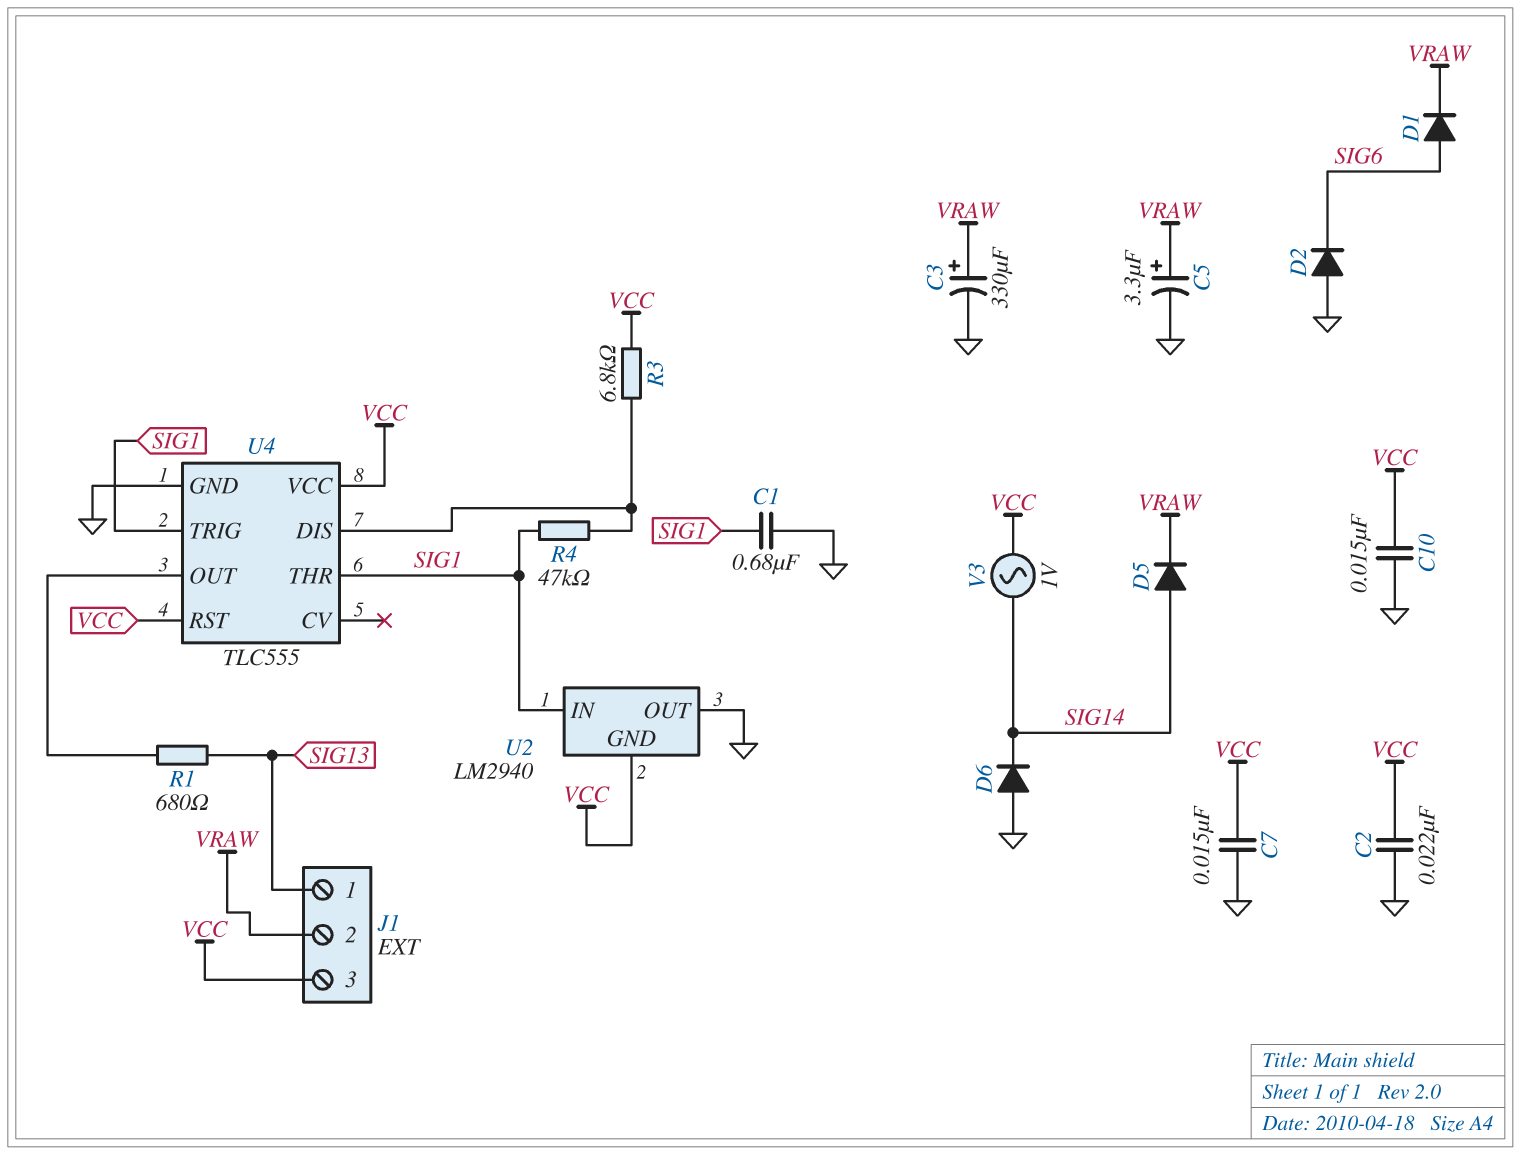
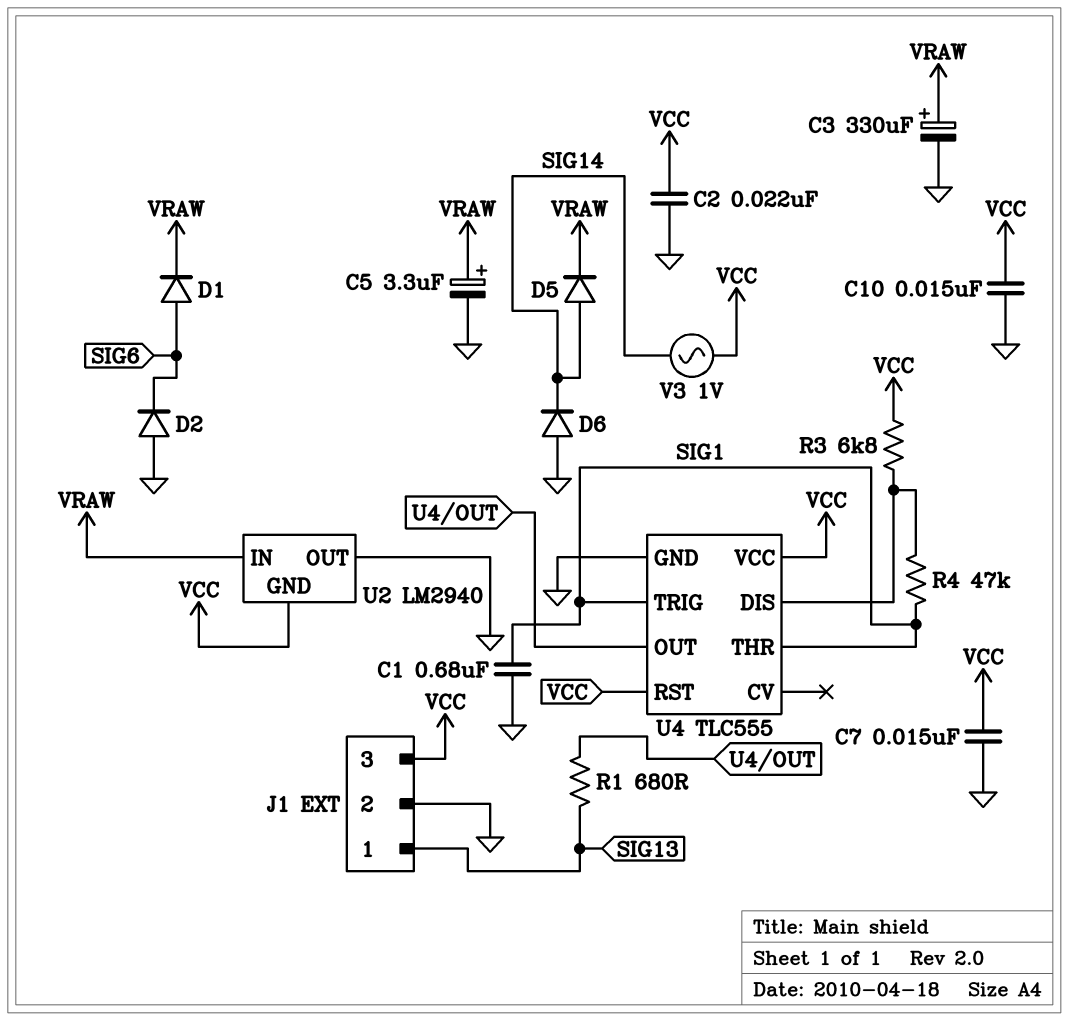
J1 pin 2: VRAW -> GND
U2 pin IN: SIG1 -> VRAW

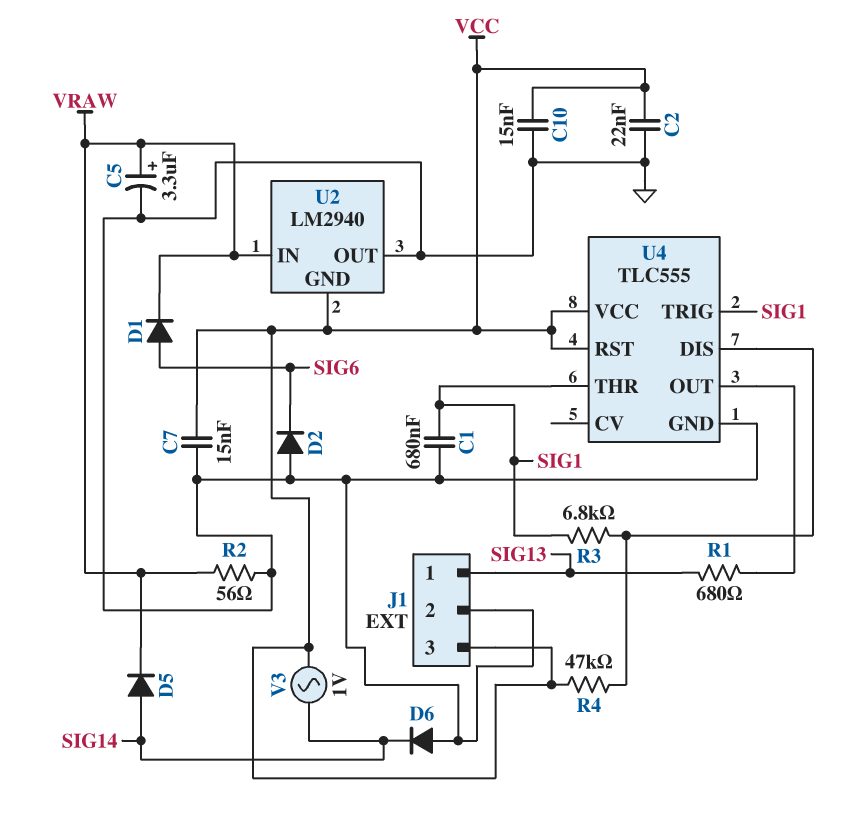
C3: 330uF (plus VRAW, minus GND) -> none
R2: none -> 56 (GND, VRAW)
R3: 6.8k (U4/DIS, VCC) -> 6.8k (SIG1, U4/DIS)
R4: 47k (SIG1, U4/DIS) -> 47k (U4/DIS, VCC)

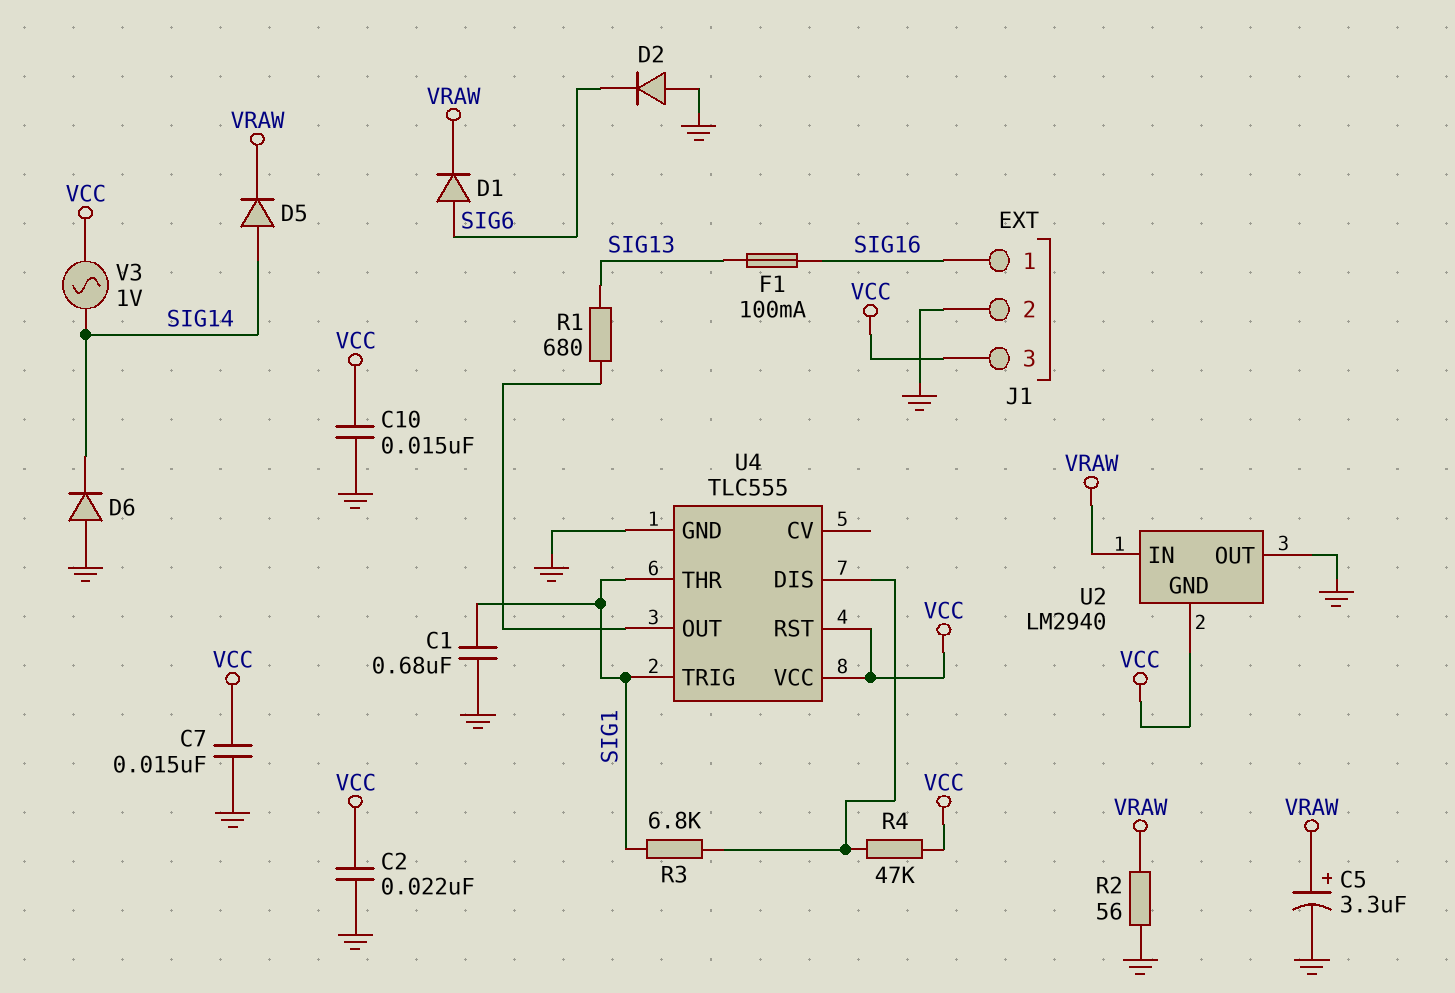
F1: none -> 100mA (SIG13, SIG16)
J1 pin 1: SIG13 -> SIG16

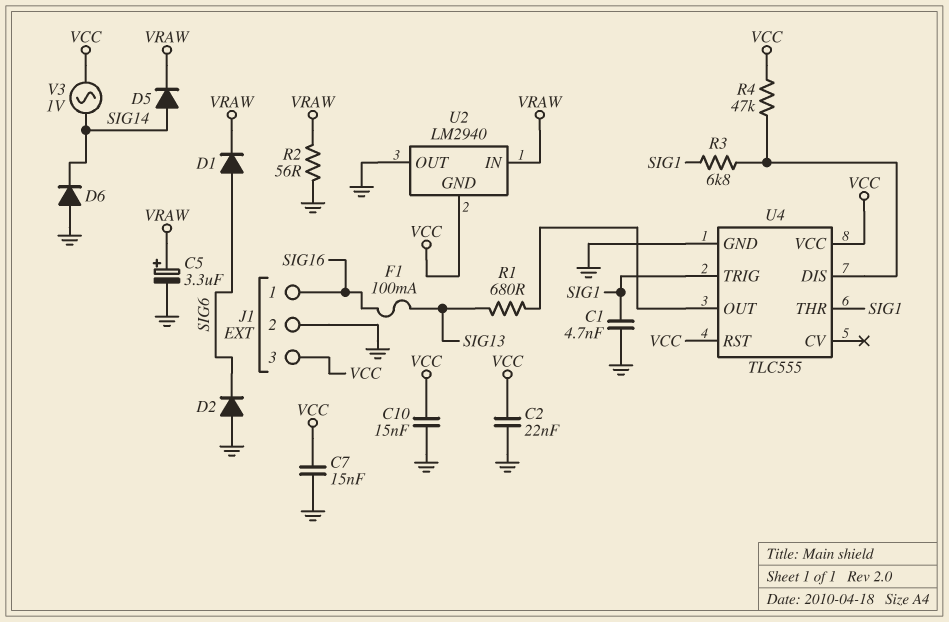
C1: 680nF (GND, SIG1) -> 4.7nF (GND, SIG1)

